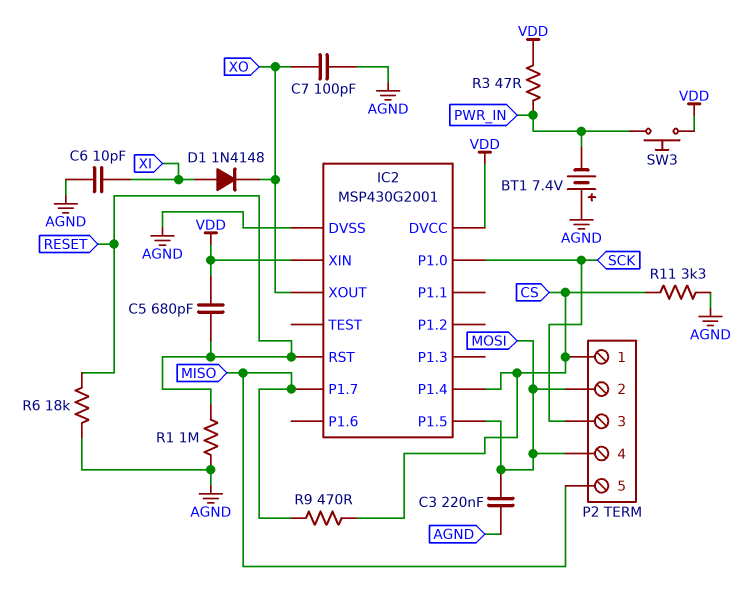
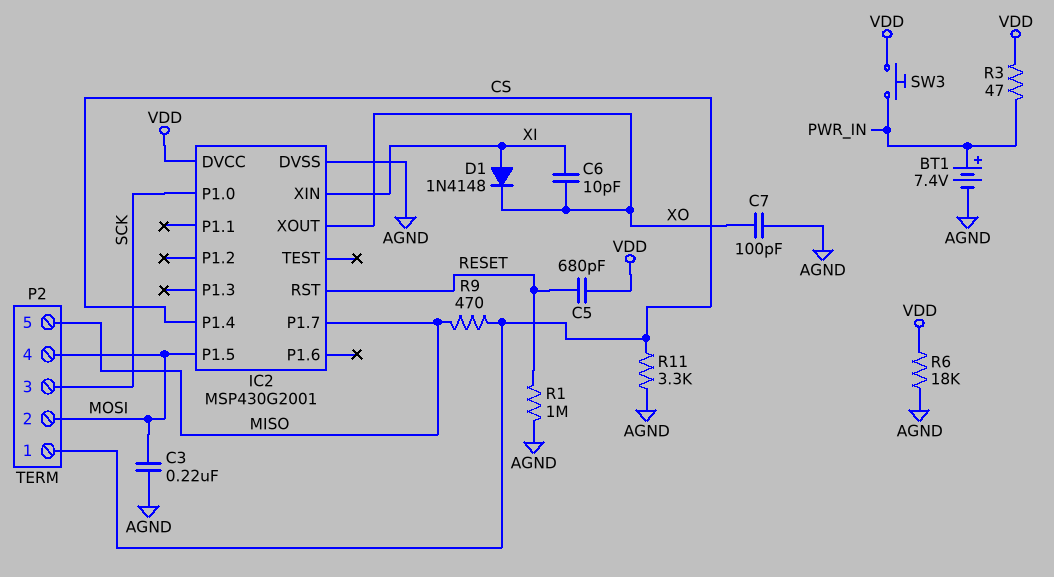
BT1: 7.4V (plus AGND, minus PWR_IN) -> 7.4V (plus PWR_IN, minus AGND)
C6: 10pF (AGND, XI) -> 10pF (XI, XO)
IC2 pin XIN: VDD -> XI
R6: 18k (AGND, RESET) -> 18k (AGND, VDD)

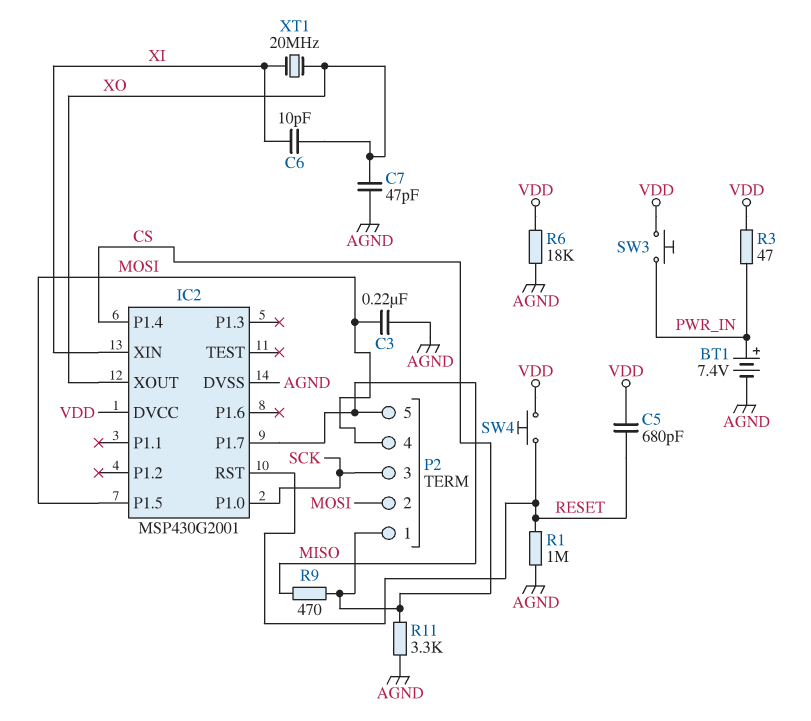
C7: 100pF (AGND, XO) -> 47pF (AGND, XO)
D1: diode 1N4148 (A XI, K XO) -> none
SW4: none -> button (RESET, VDD)
XT1: none -> 20MHz (XI, XO)

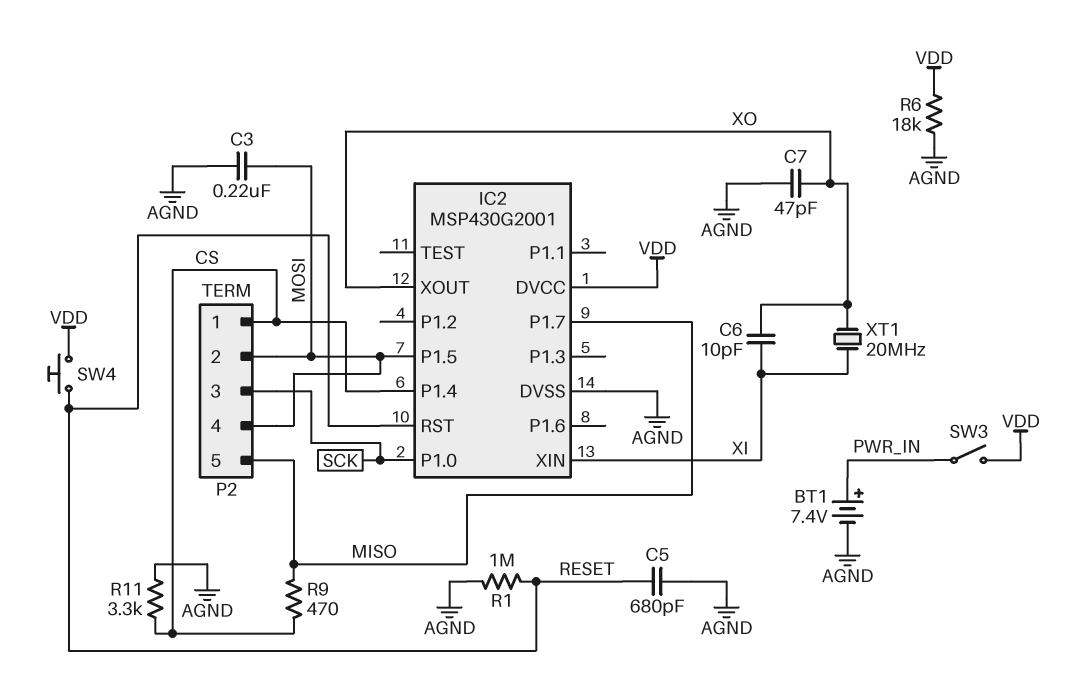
C5: 680pF (RESET, VDD) -> 680pF (AGND, RESET)
R3: 47 (PWR_IN, VDD) -> none
SW3: button (PWR_IN, VDD) -> switch (PWR_IN, VDD)

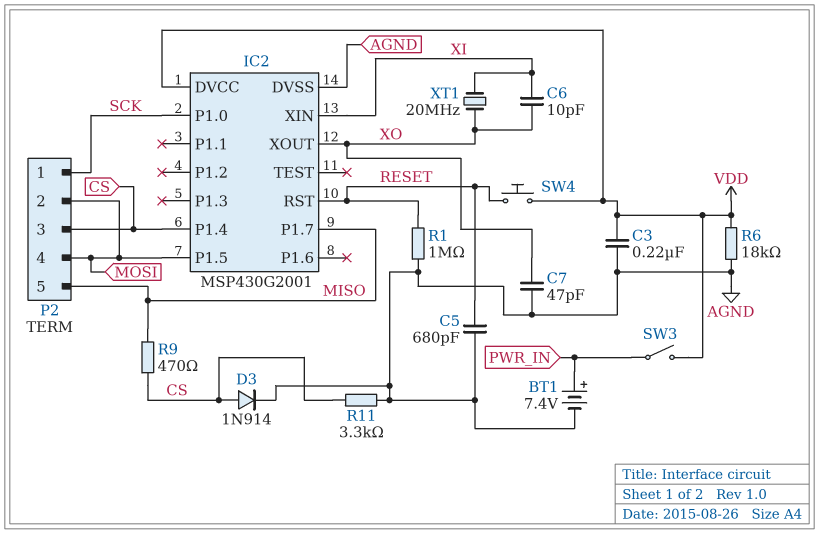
C3: 220nF (AGND, MOSI) -> 220nF (AGND, VDD)
D3: none -> diode 1N914 (A CS, K AGND)
P2 pin 1: CS -> SCK
P2 pin 3: SCK -> CS

